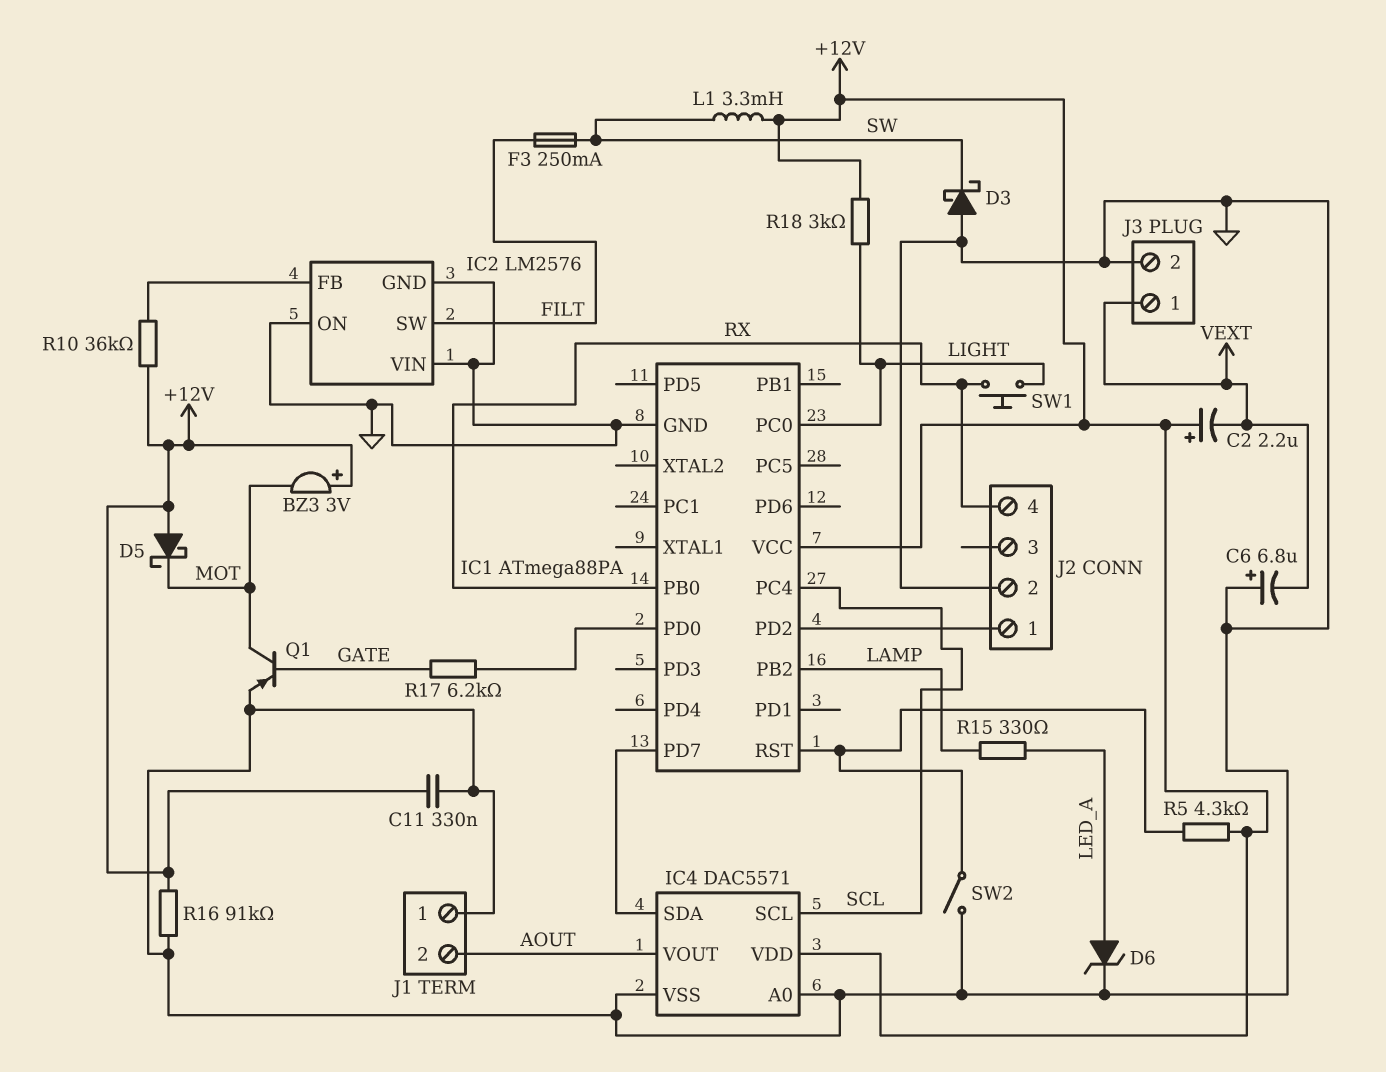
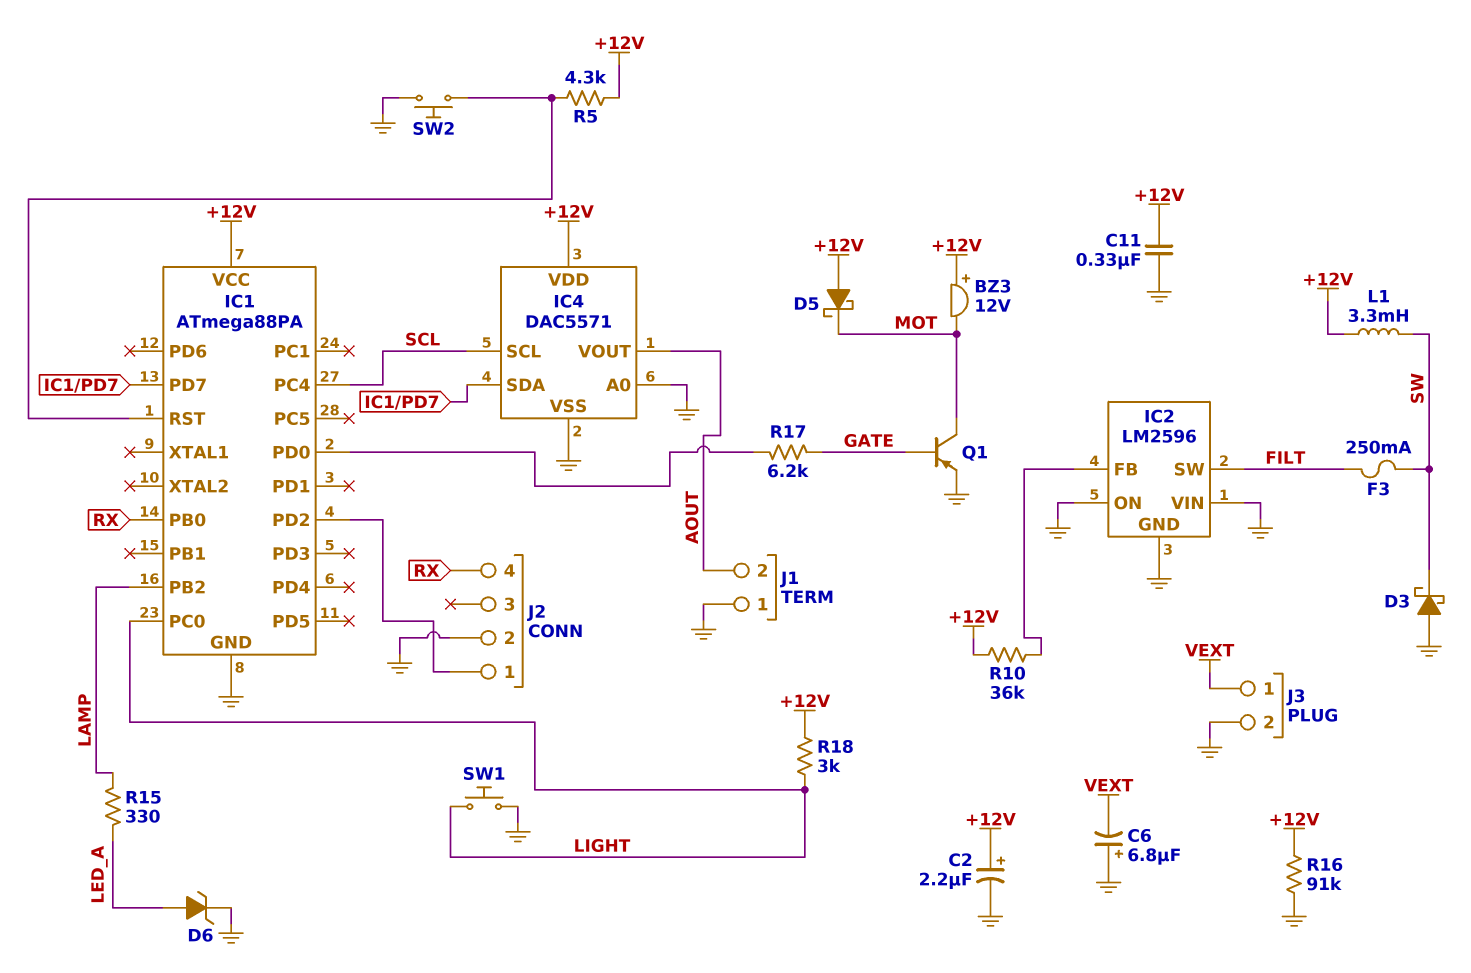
BZ3: buzzer 3V (plus +12V, minus MOT) -> buzzer 12V (plus +12V, minus MOT)
C2: 2.2uF (plus +12V, minus VEXT) -> 2.2uF (plus +12V, minus GND)
IC2: LM2576 -> LM2596
SW1: button (LIGHT, RX) -> button (GND, LIGHT)
SW2: switch (GND, IC1/RST) -> button (GND, IC1/RST)

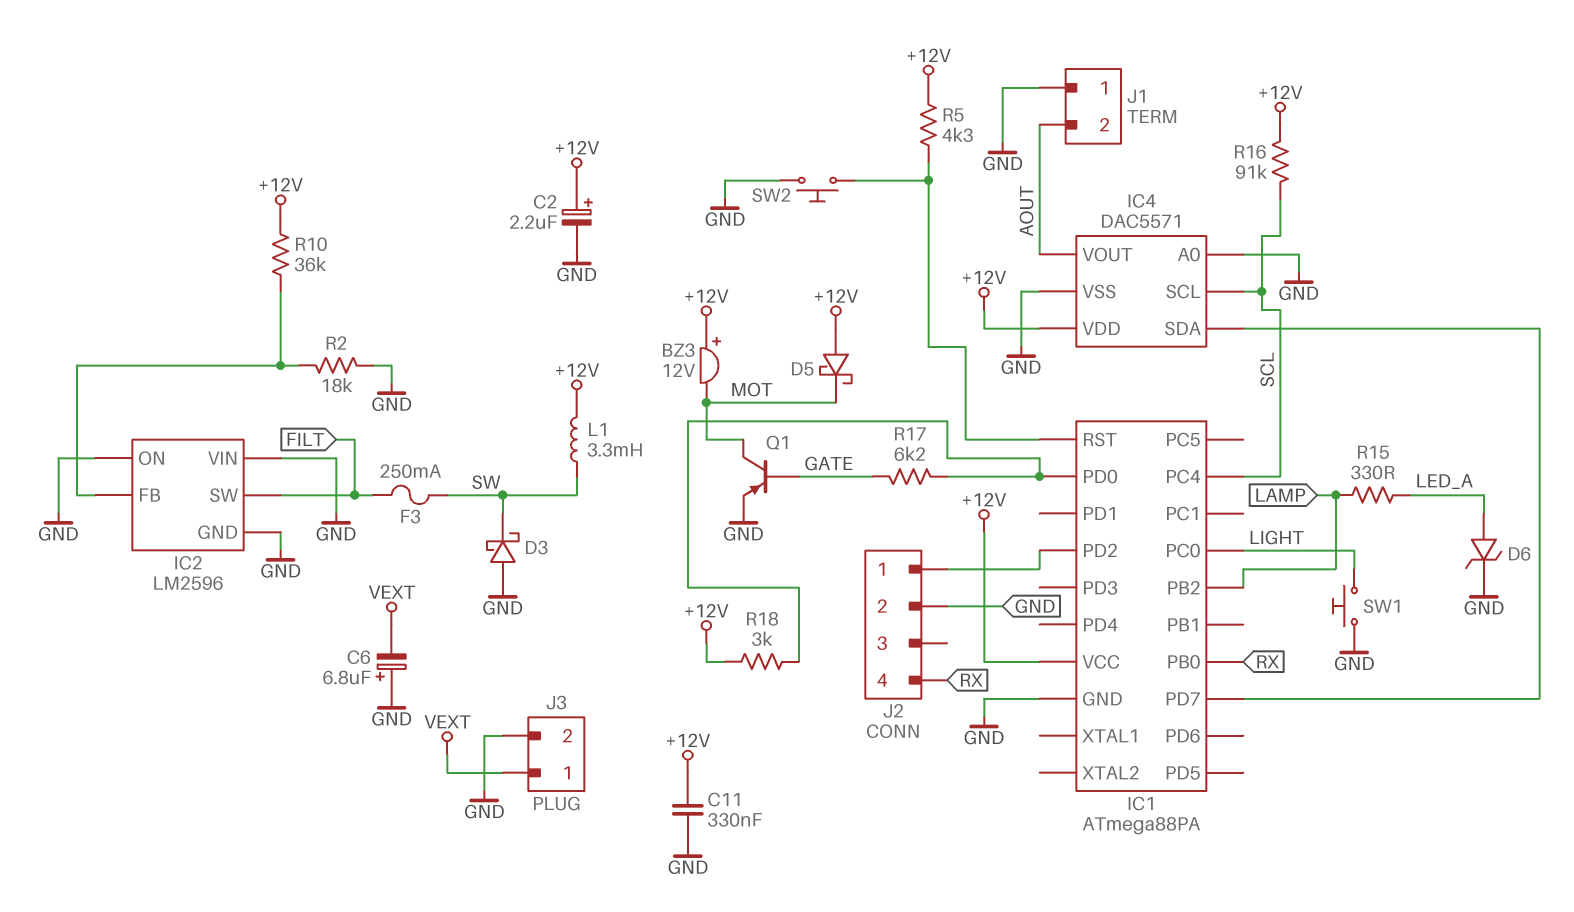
R2: none -> 18k (GND, IC2/FB)
R16: 91k (+12V, GND) -> 91k (+12V, SCL)
R18: 3k (+12V, LIGHT) -> 3k (+12V, IC1/PD0)

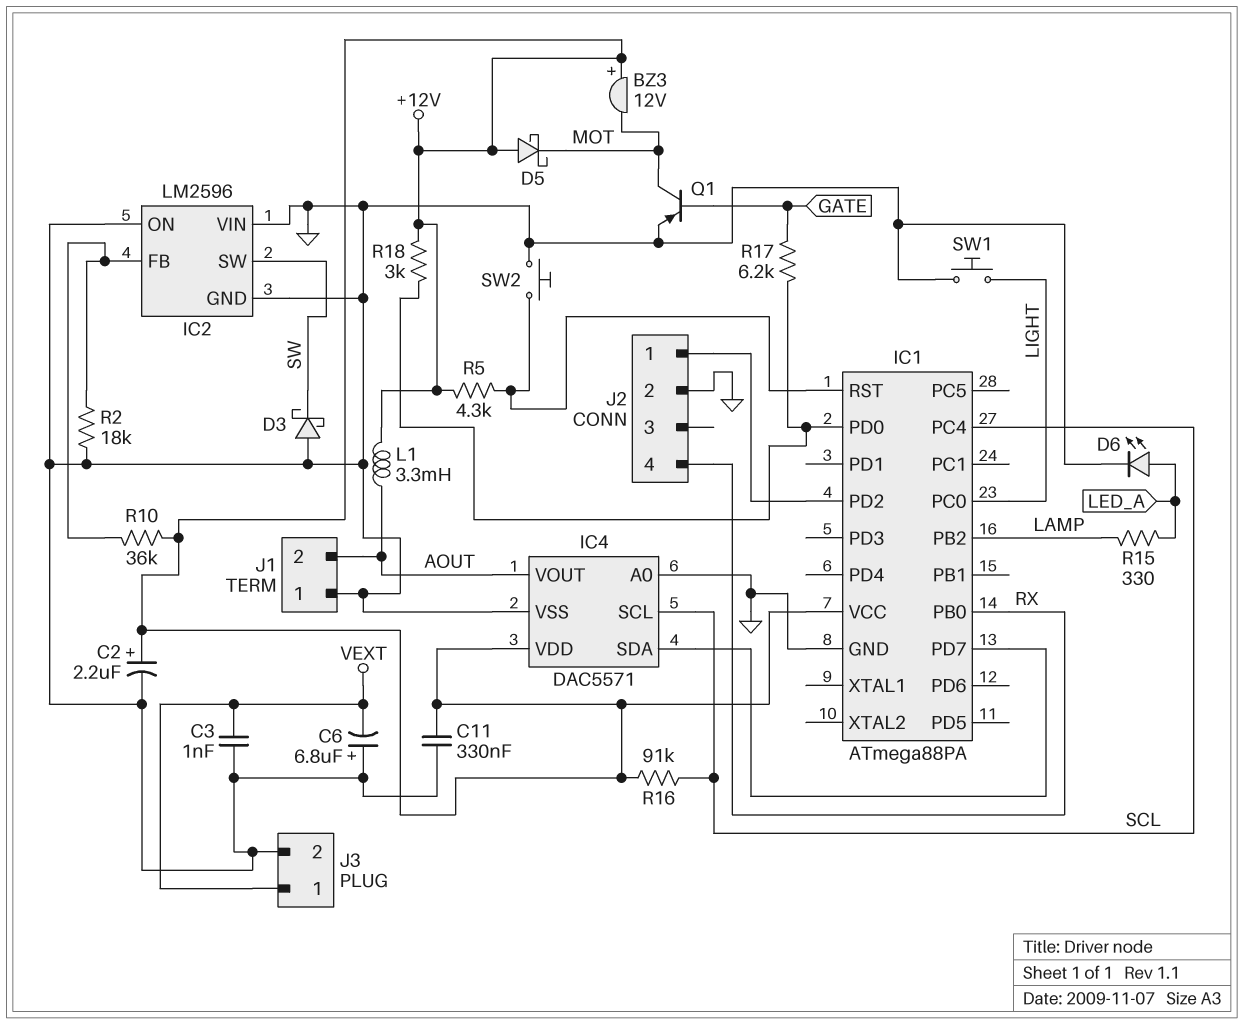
C3: none -> 1nF (GND, VEXT)
D6: zener (A LED_A, K GND) -> LED (A LED_A, K GND)
F3: 250mA (FILT, SW) -> none
IC2 pin SW: FILT -> SW
L1: 3.3mH (+12V, SW) -> 3.3mH (+12V, AOUT)

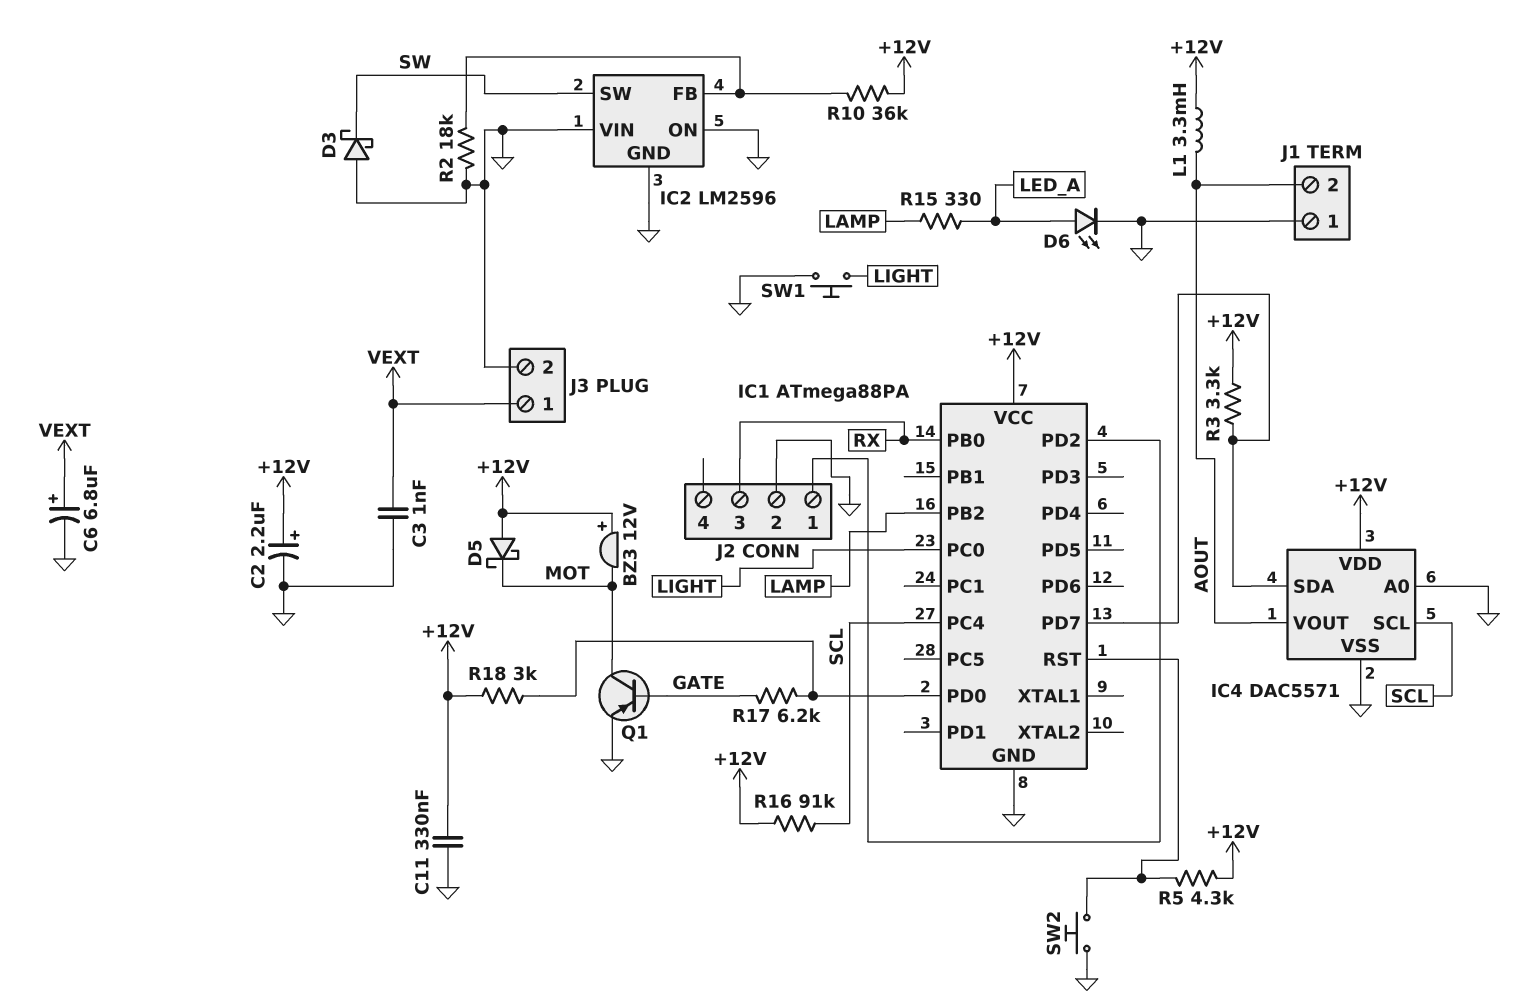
C6: 6.8uF (plus GND, minus VEXT) -> 6.8uF (plus VEXT, minus GND)
J2 pin 3: none -> RX
J2 pin 4: RX -> none
R3: none -> 3.3k (+12V, IC1/PD7)

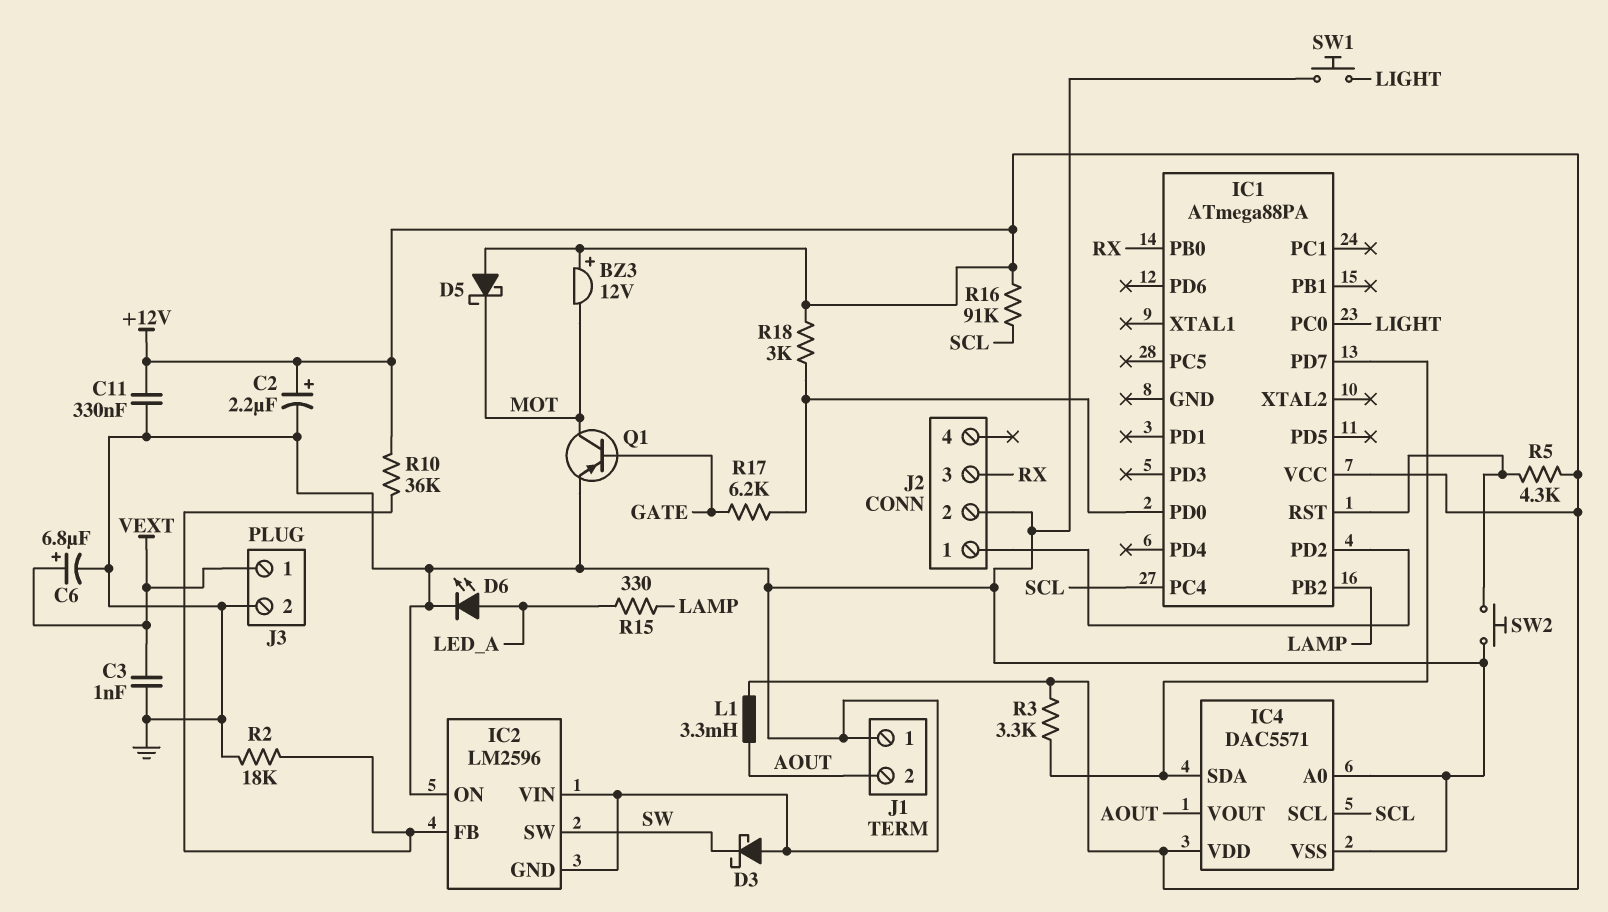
IC1 pin GND: GND -> none

